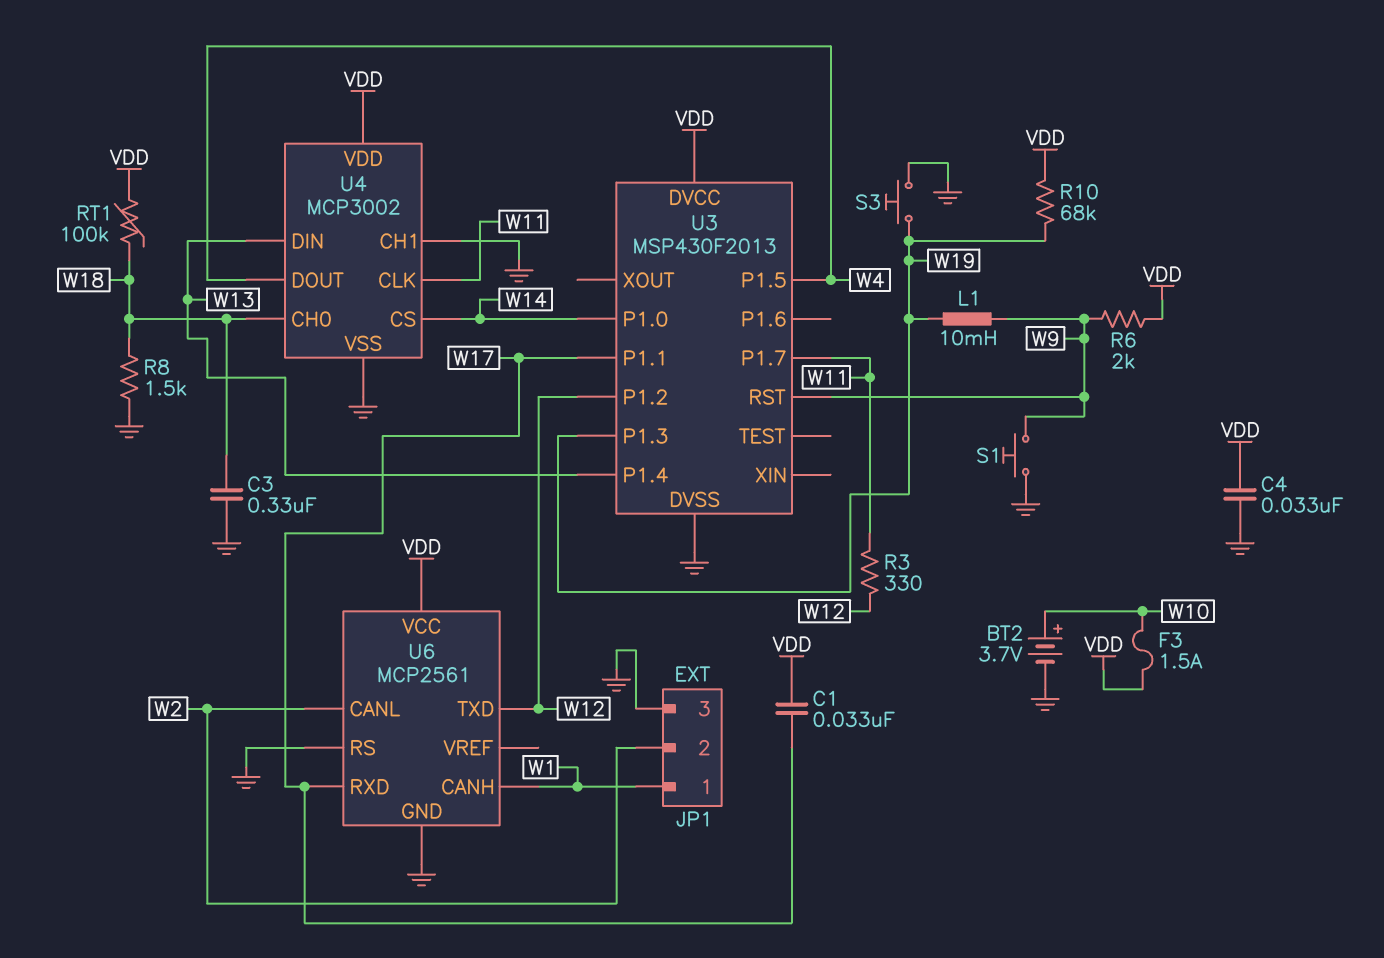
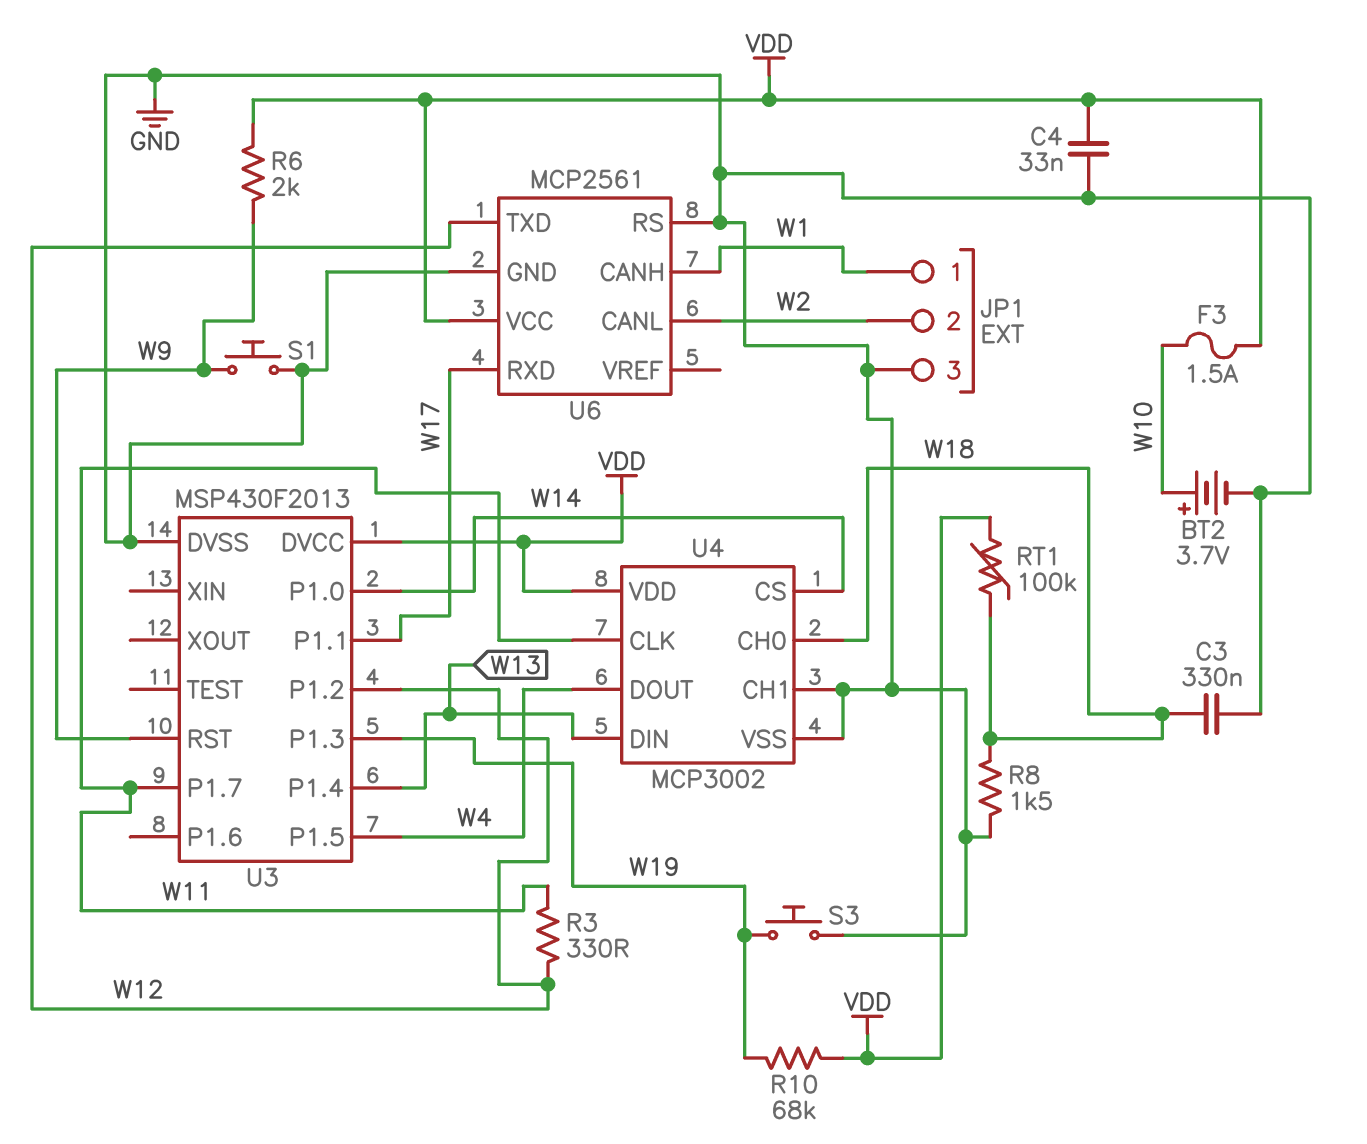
C1: 33nF (VDD, W17) -> none
L1: 10mH (W9, W19) -> none

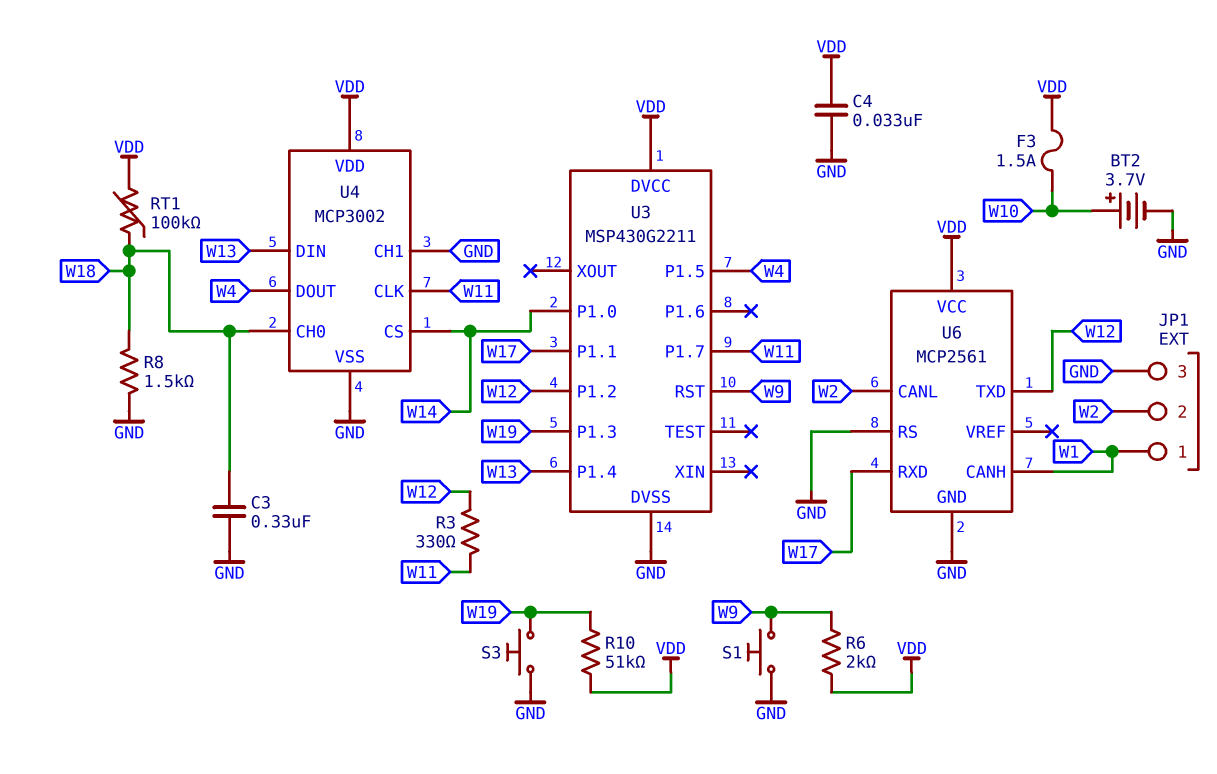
R10: 68k (VDD, W19) -> 51k (VDD, W19)
U3: MSP430F2013 -> MSP430G2211

